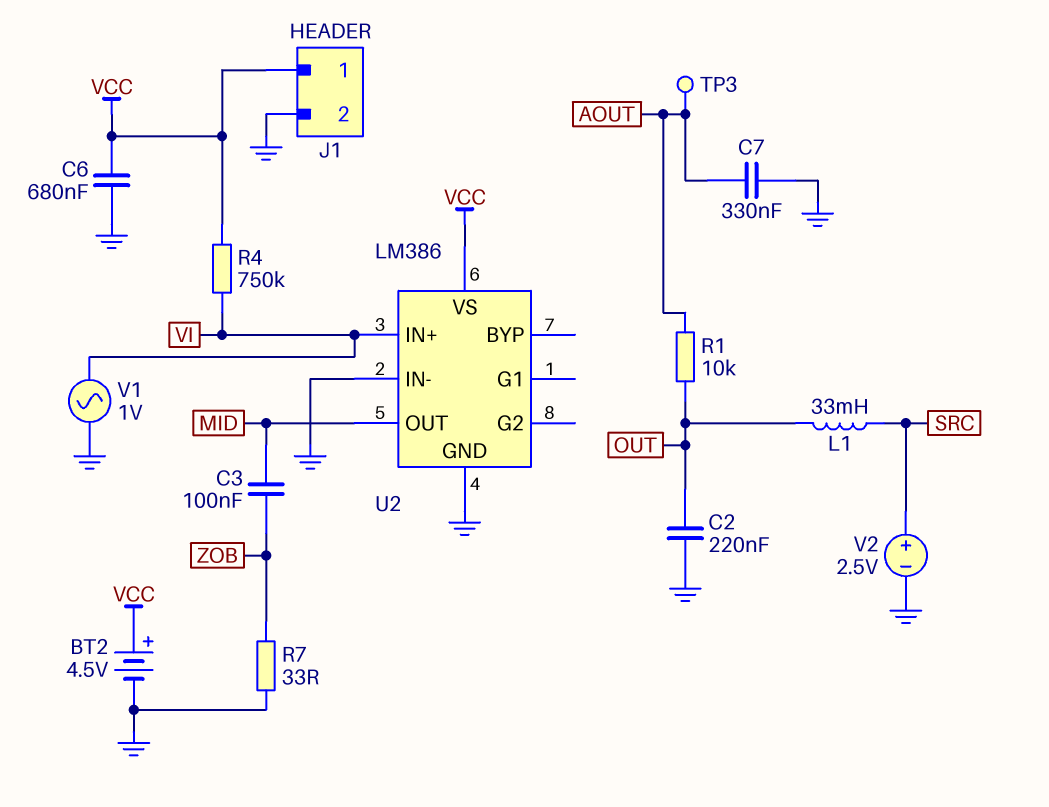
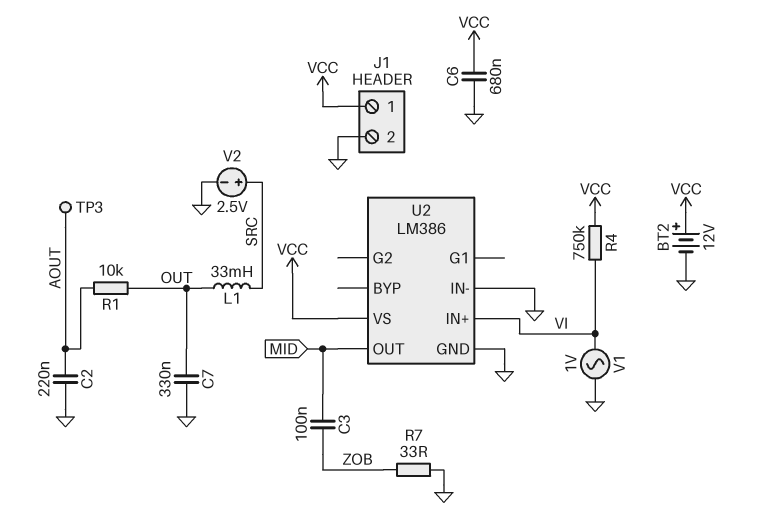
BT2: 4.5V (plus VCC, minus GND) -> 12V (plus VCC, minus GND)
C2: 220nF (GND, OUT) -> 220nF (AOUT, GND)
C7: 330nF (AOUT, GND) -> 330nF (GND, OUT)

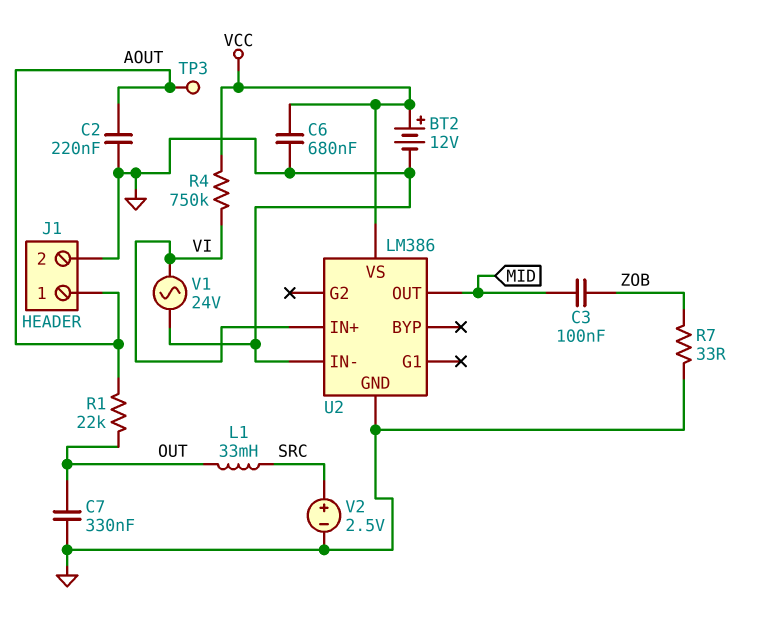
J1 pin 1: VCC -> AOUT
R1: 10k (AOUT, OUT) -> 22k (AOUT, OUT)
V1: AC 1V (GND, VI) -> AC 24V (GND, VI)

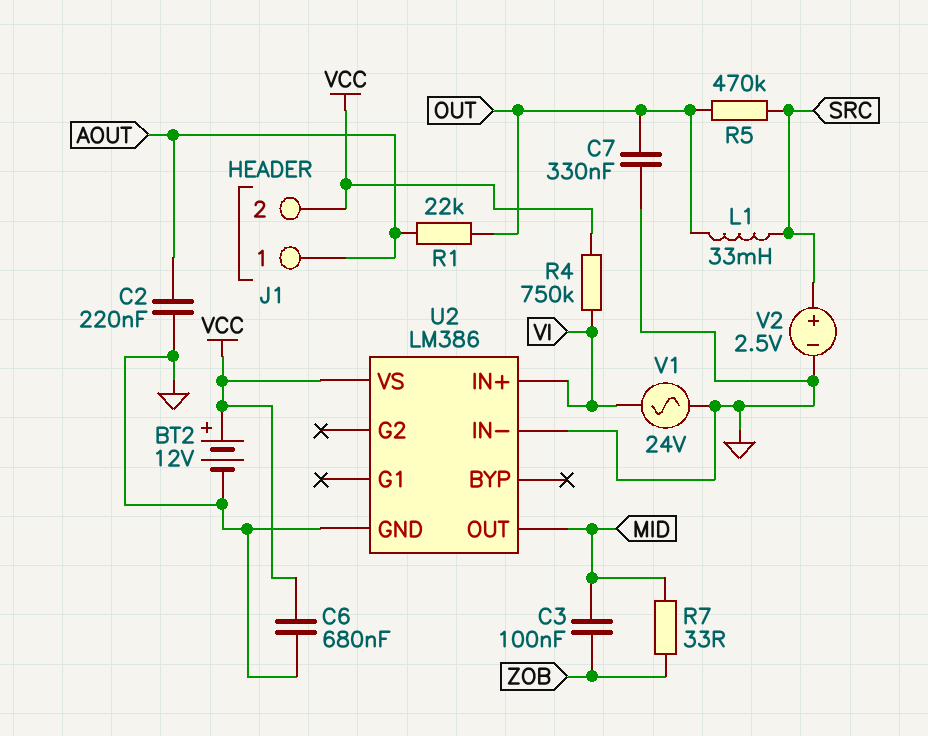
J1 pin 2: GND -> VCC
R5: none -> 470k (OUT, SRC)
R7: 33 (GND, ZOB) -> 33 (MID, ZOB)
TP3: test point (AOUT) -> none

